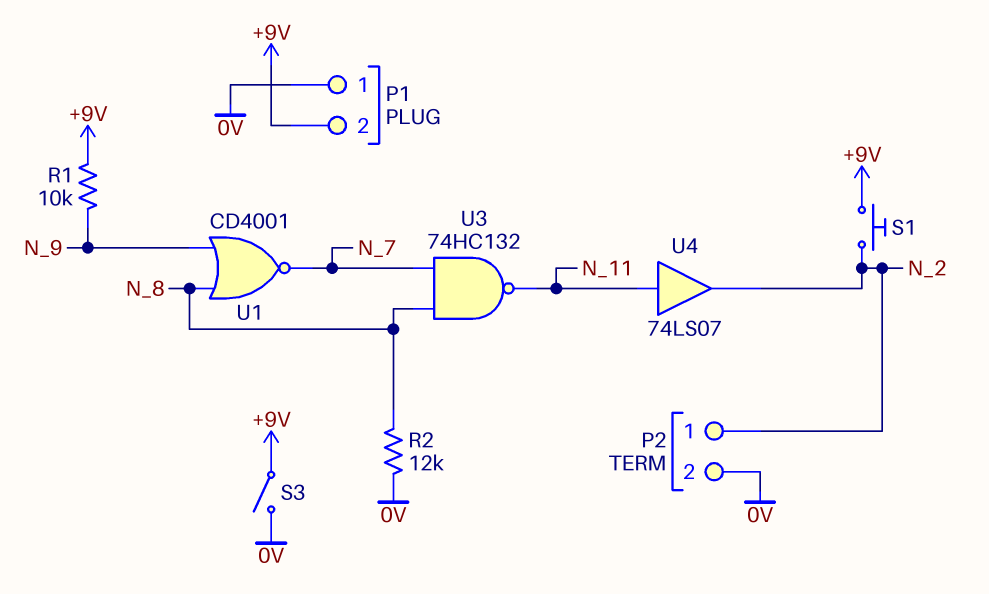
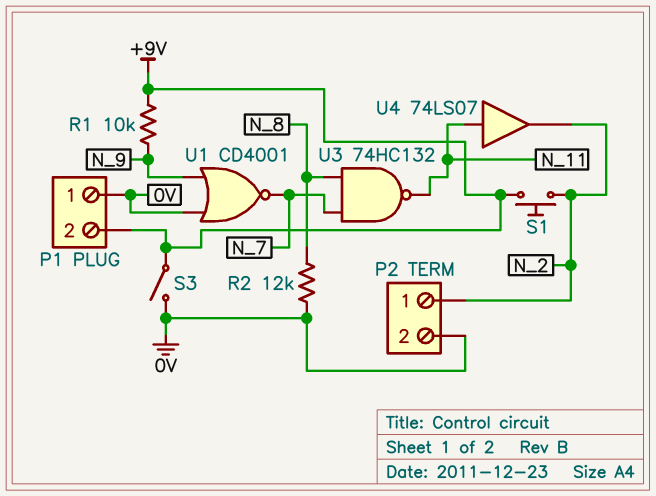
U1: NOR CD4001 (in N_8, in N_9, out N_7) -> NOR CD4001 (in 0V, in N_9, out N_7)

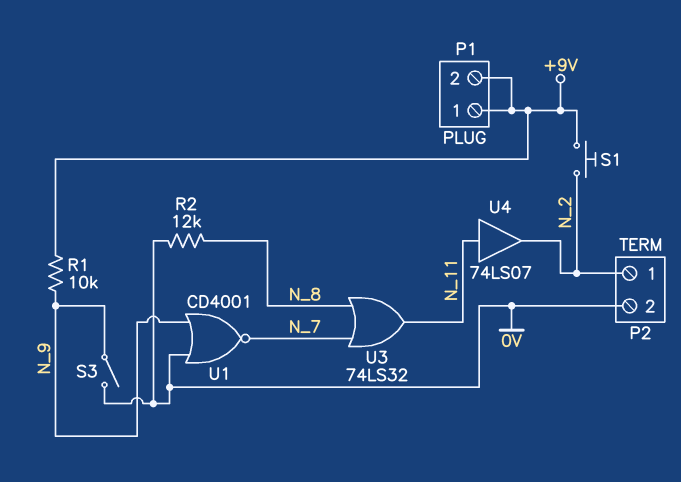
P1 pin 1: 0V -> +9V
S3: switch (+9V, 0V) -> switch (0V, N_9)
U3: NAND 74HC132 (in N_7, in N_8, out N_11) -> OR 74LS32 (in N_7, in N_8, out N_11)

